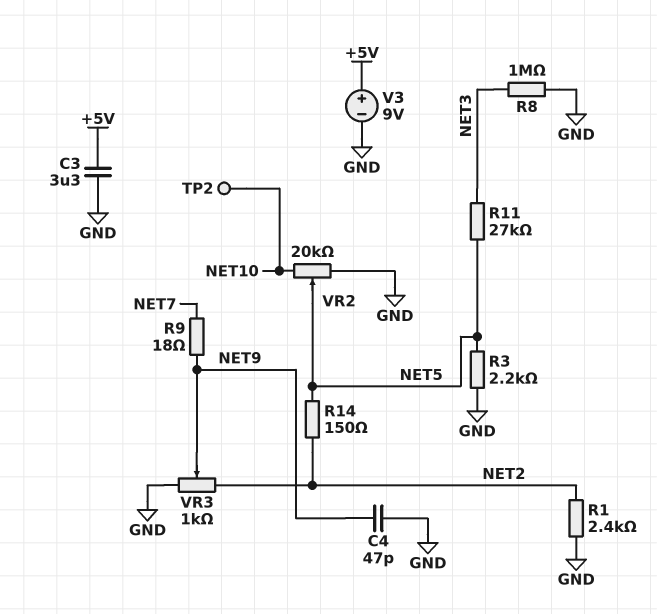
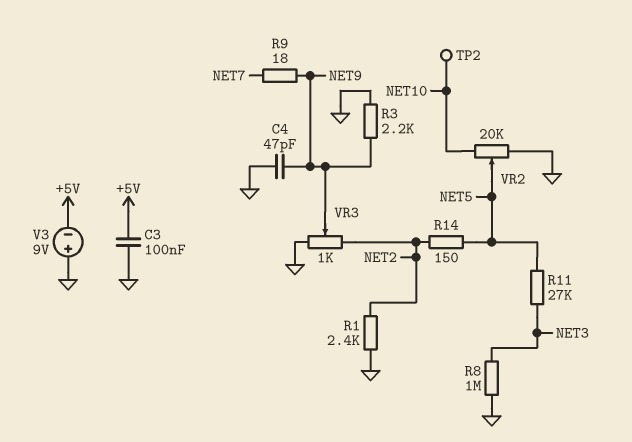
C3: 3.3uF (+5V, GND) -> 100nF (+5V, GND)
R3: 2.2k (GND, NET5) -> 2.2k (GND, NET9)
V3: 9V (plus +5V, minus GND) -> 9V (plus GND, minus +5V)

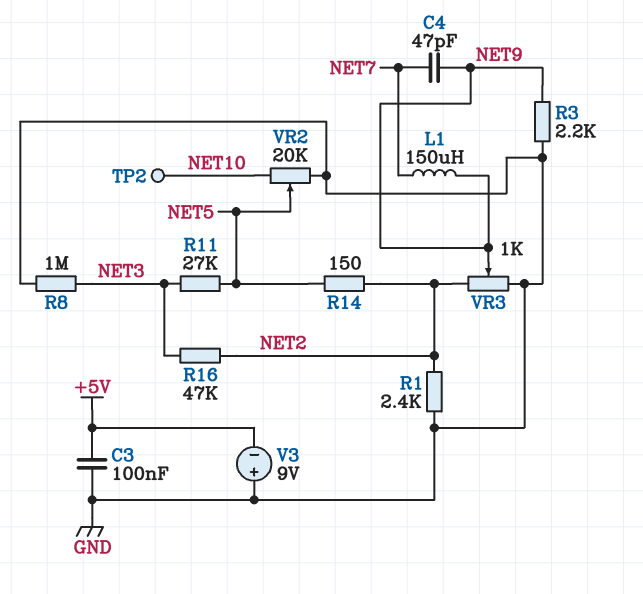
C4: 47pF (GND, NET9) -> 47pF (NET7, NET9)
L1: none -> 150uH (NET7, NET9)
R9: 18 (NET7, NET9) -> none
R16: none -> 47k (NET2, NET3)

